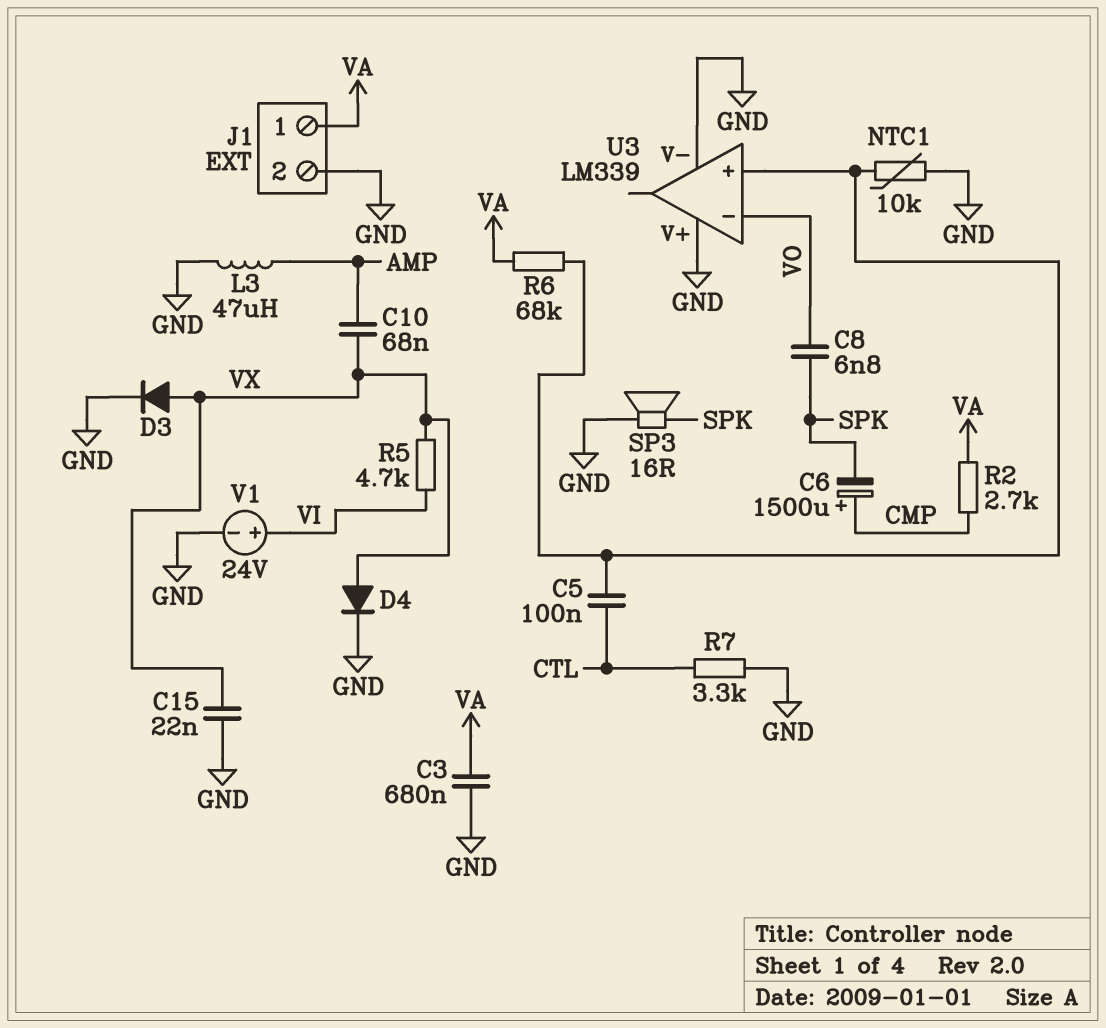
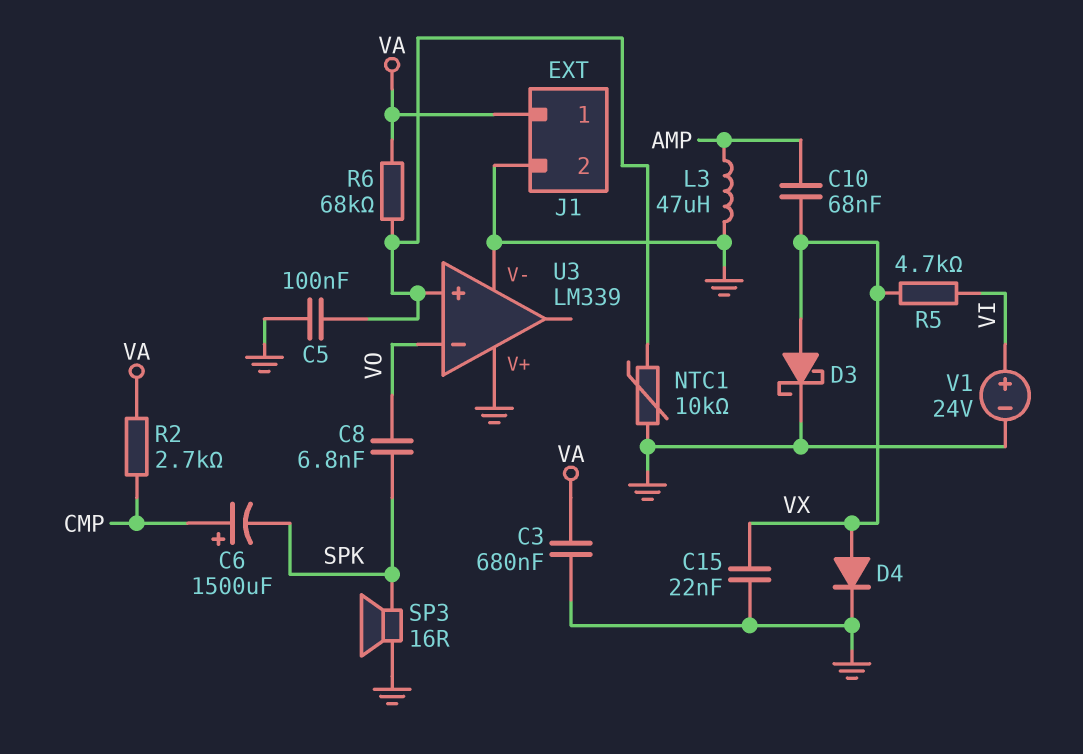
C5: 100nF (CTL, U3/in+) -> 100nF (GND, U3/in+)
D3: diode (A VX, K GND) -> schottky (A VX, K GND)
R7: 3.3k (CTL, GND) -> none

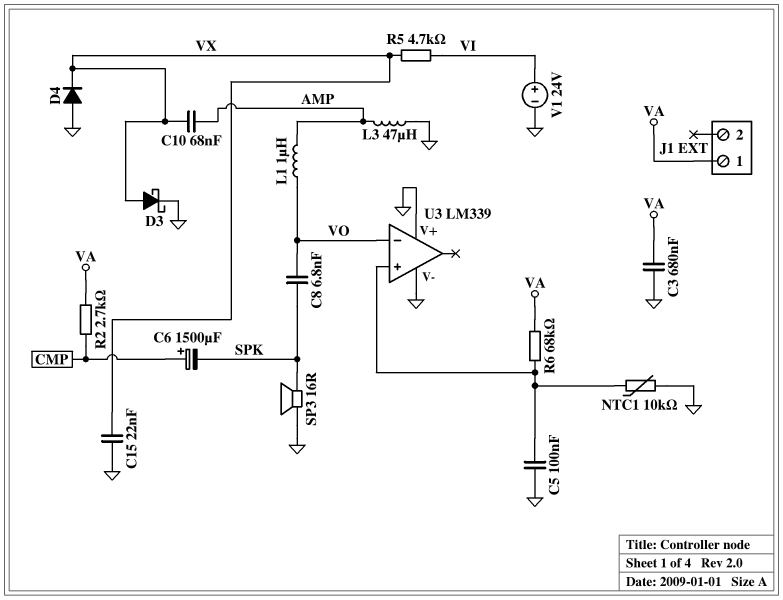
D4: diode (A VX, K GND) -> diode (A GND, K VX)
J1 pin 2: GND -> none
L1: none -> 1uH (AMP, VO)

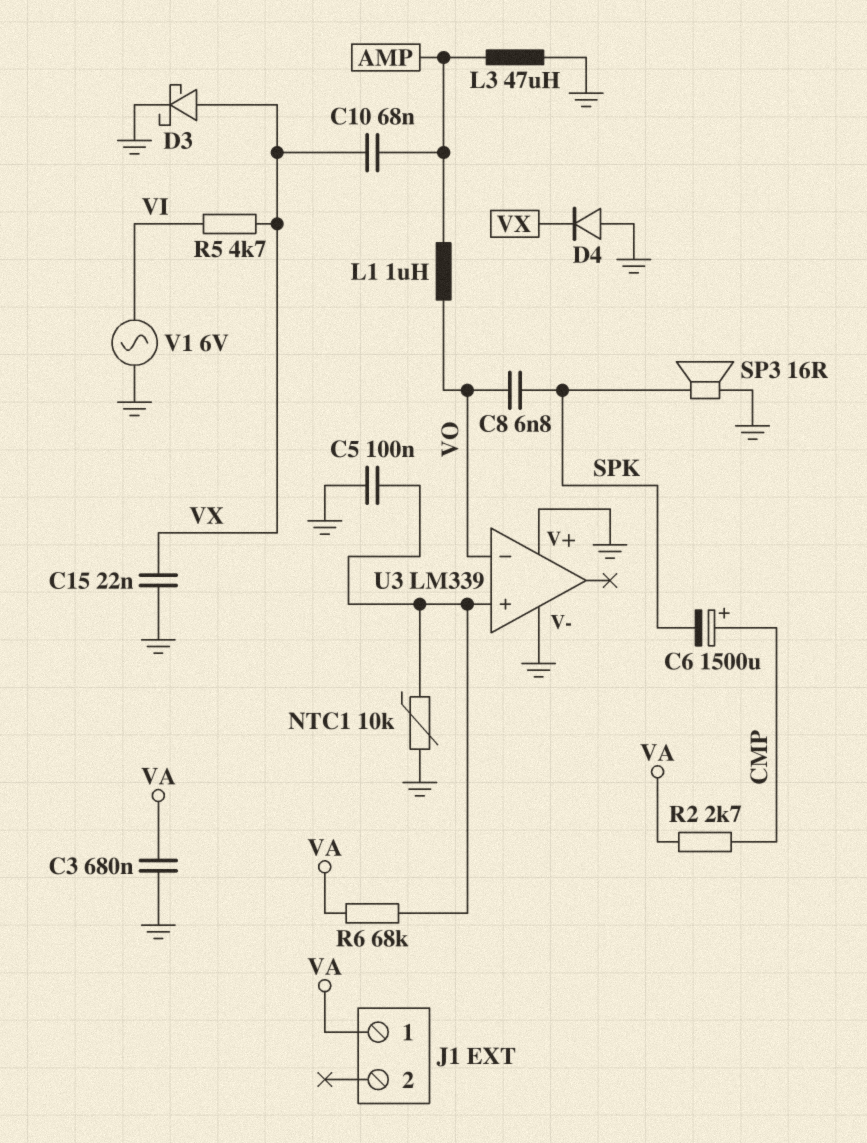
V1: 24V (plus VI, minus GND) -> AC 6V (GND, VI)

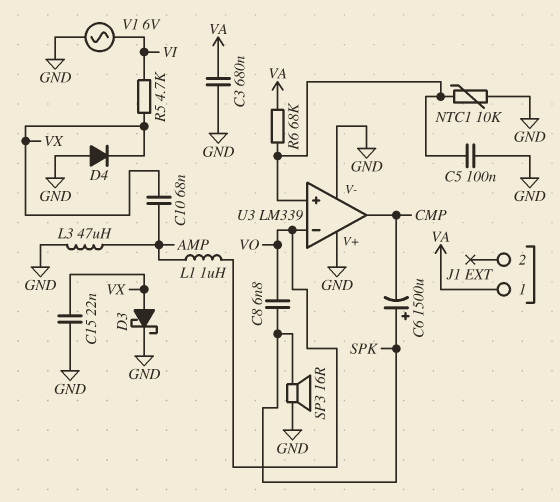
C6: 1500uF (plus CMP, minus SPK) -> 1500uF (plus SPK, minus CMP)
R2: 2.7k (CMP, VA) -> none
U3 pin out: none -> CMP

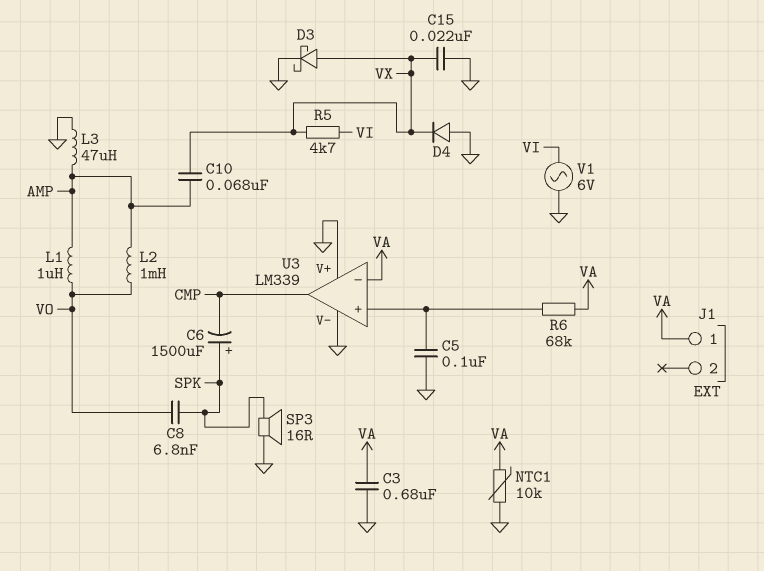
L2: none -> 1mH (AMP, VO)
NTC1: 10k (GND, U3/in+) -> 10k (GND, VA)
U3 pin in-: VO -> VA

